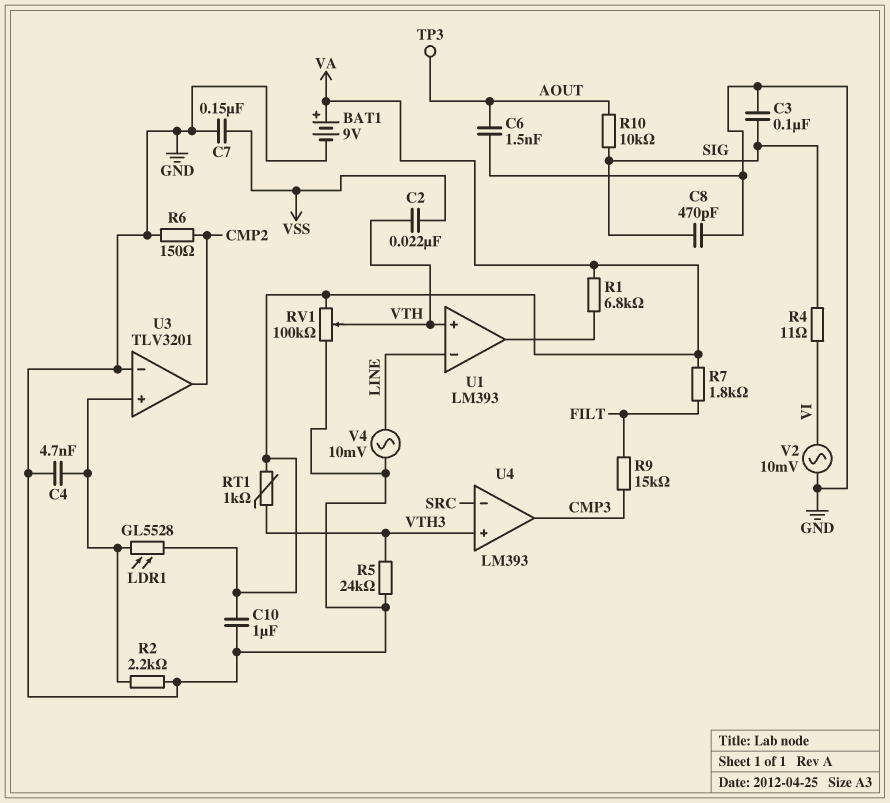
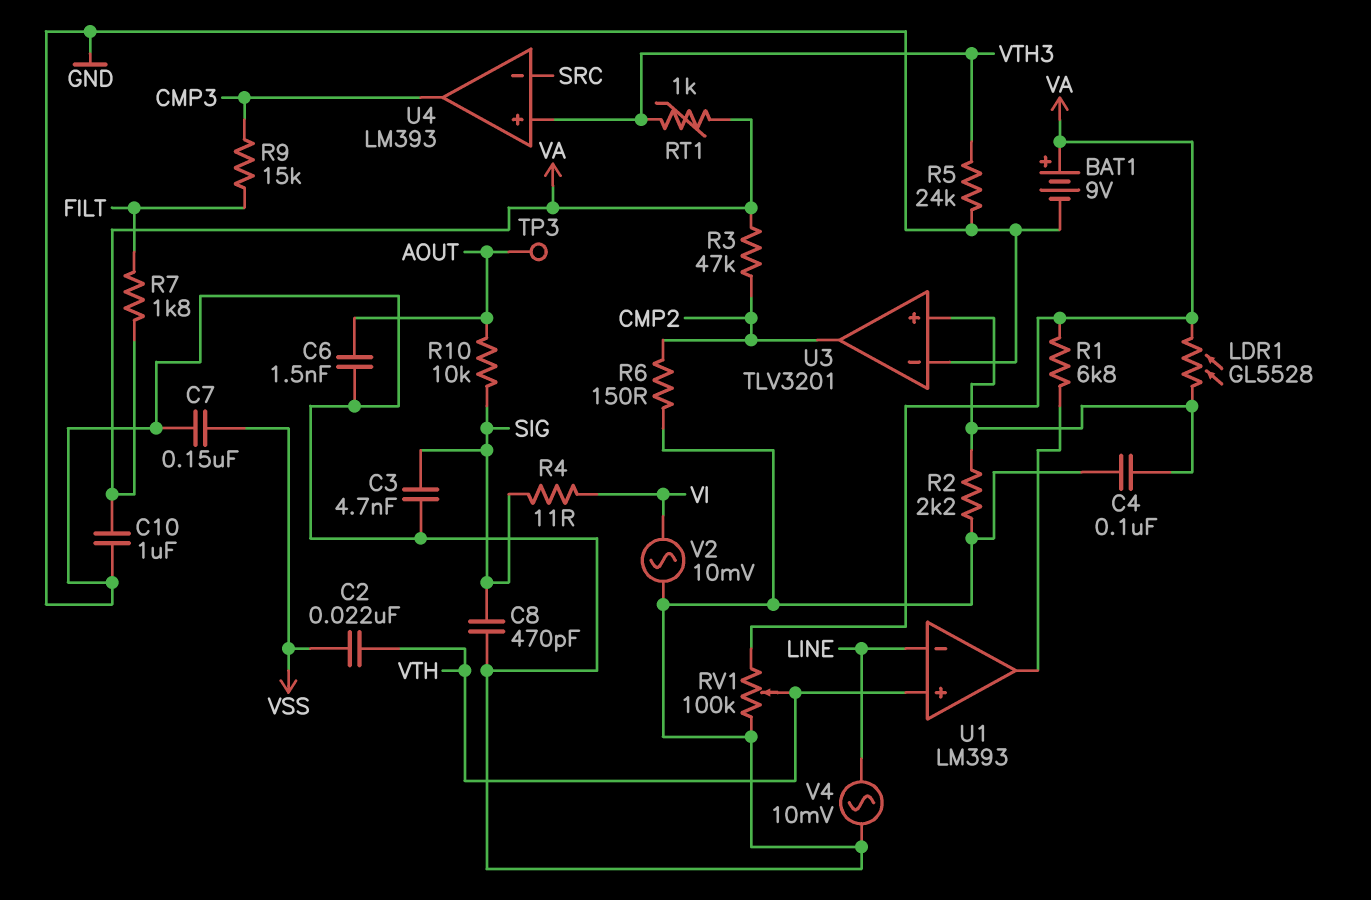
C3: 100nF (GND, SIG) -> 4.7nF (GND, SIG)
C4: 4.7nF (GND, U3/in+) -> 100nF (GND, U3/in+)
R3: none -> 47k (CMP2, VA)

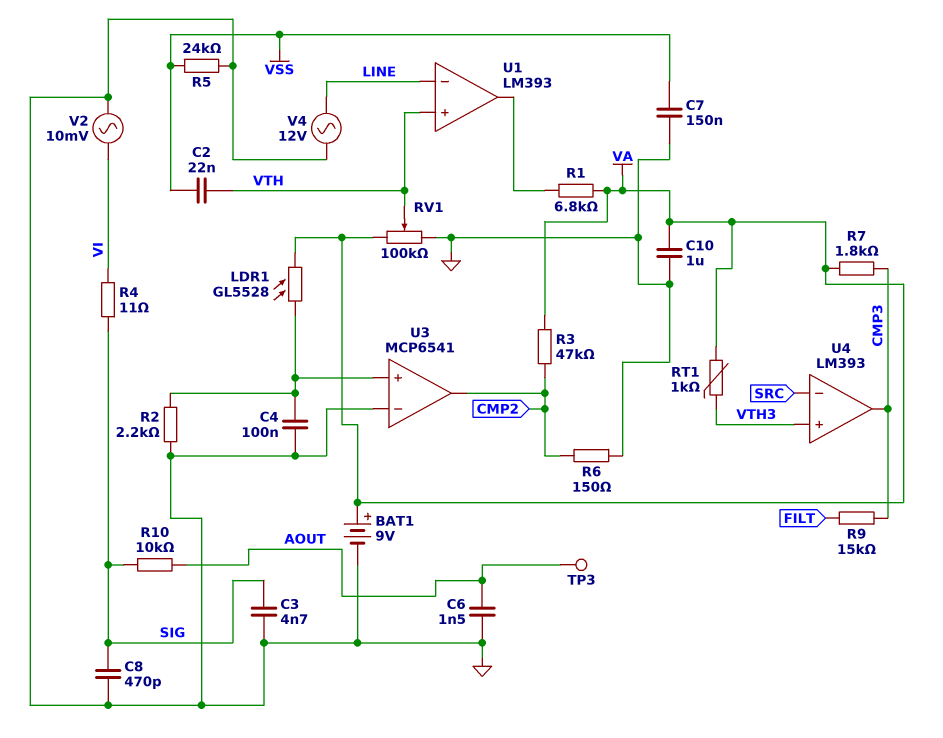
R5: 24k (GND, VTH3) -> 24k (GND, VSS)
R7: 1.8k (FILT, VA) -> 1.8k (CMP3, VA)
U3: TLV3201 -> MCP6541
V4: AC 10mV (GND, LINE) -> AC 12V (GND, LINE)

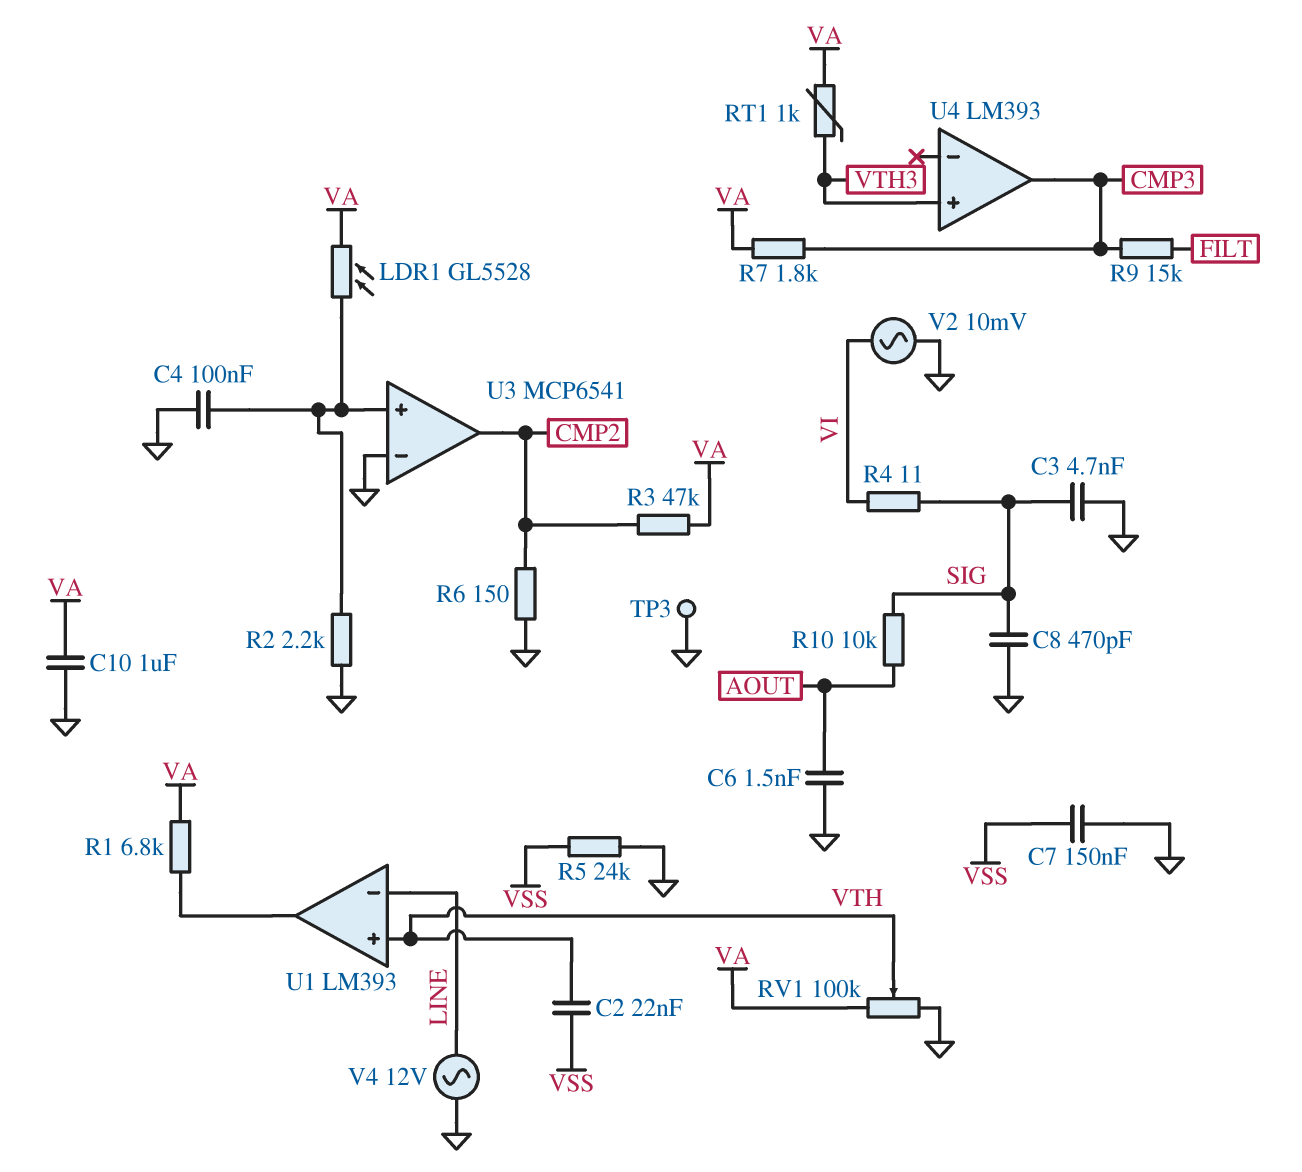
BAT1: 9V (plus VA, minus GND) -> none
TP3: test point (AOUT) -> test point (GND)
U4 pin in-: SRC -> none

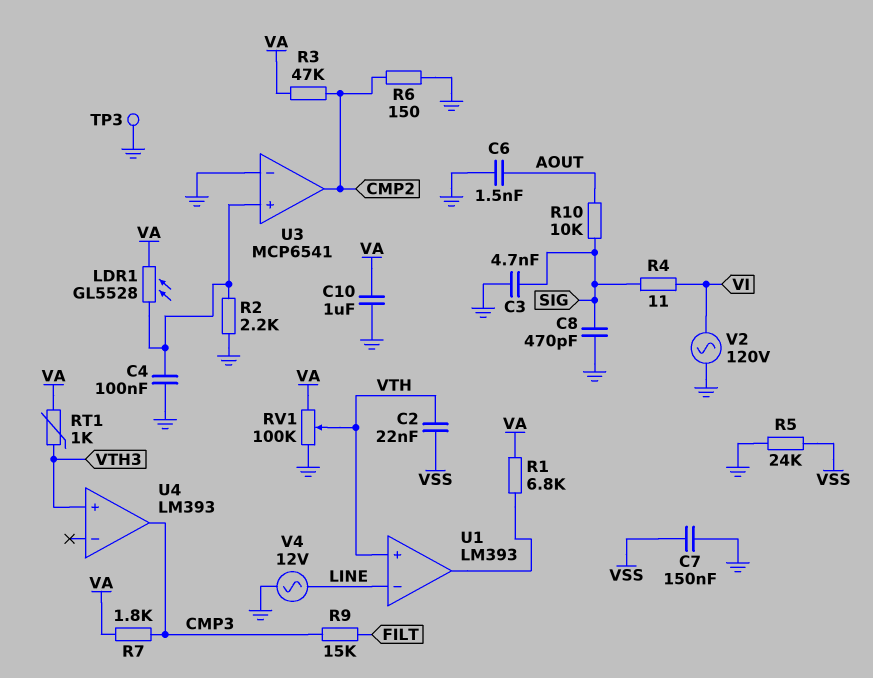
V2: AC 10mV (GND, VI) -> AC 120V (GND, VI)

